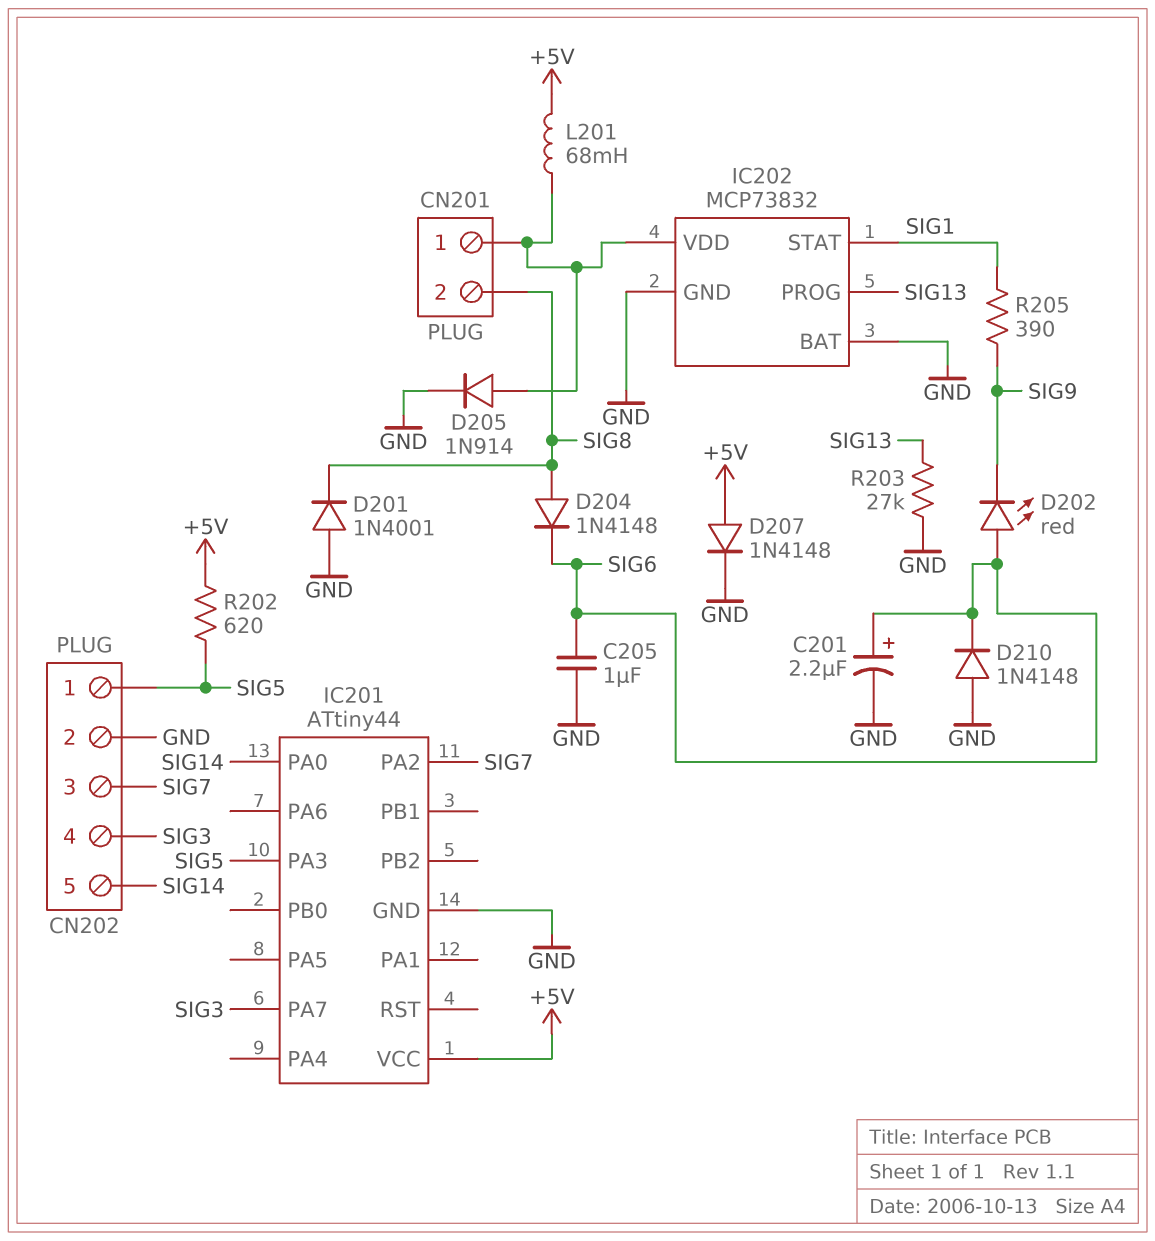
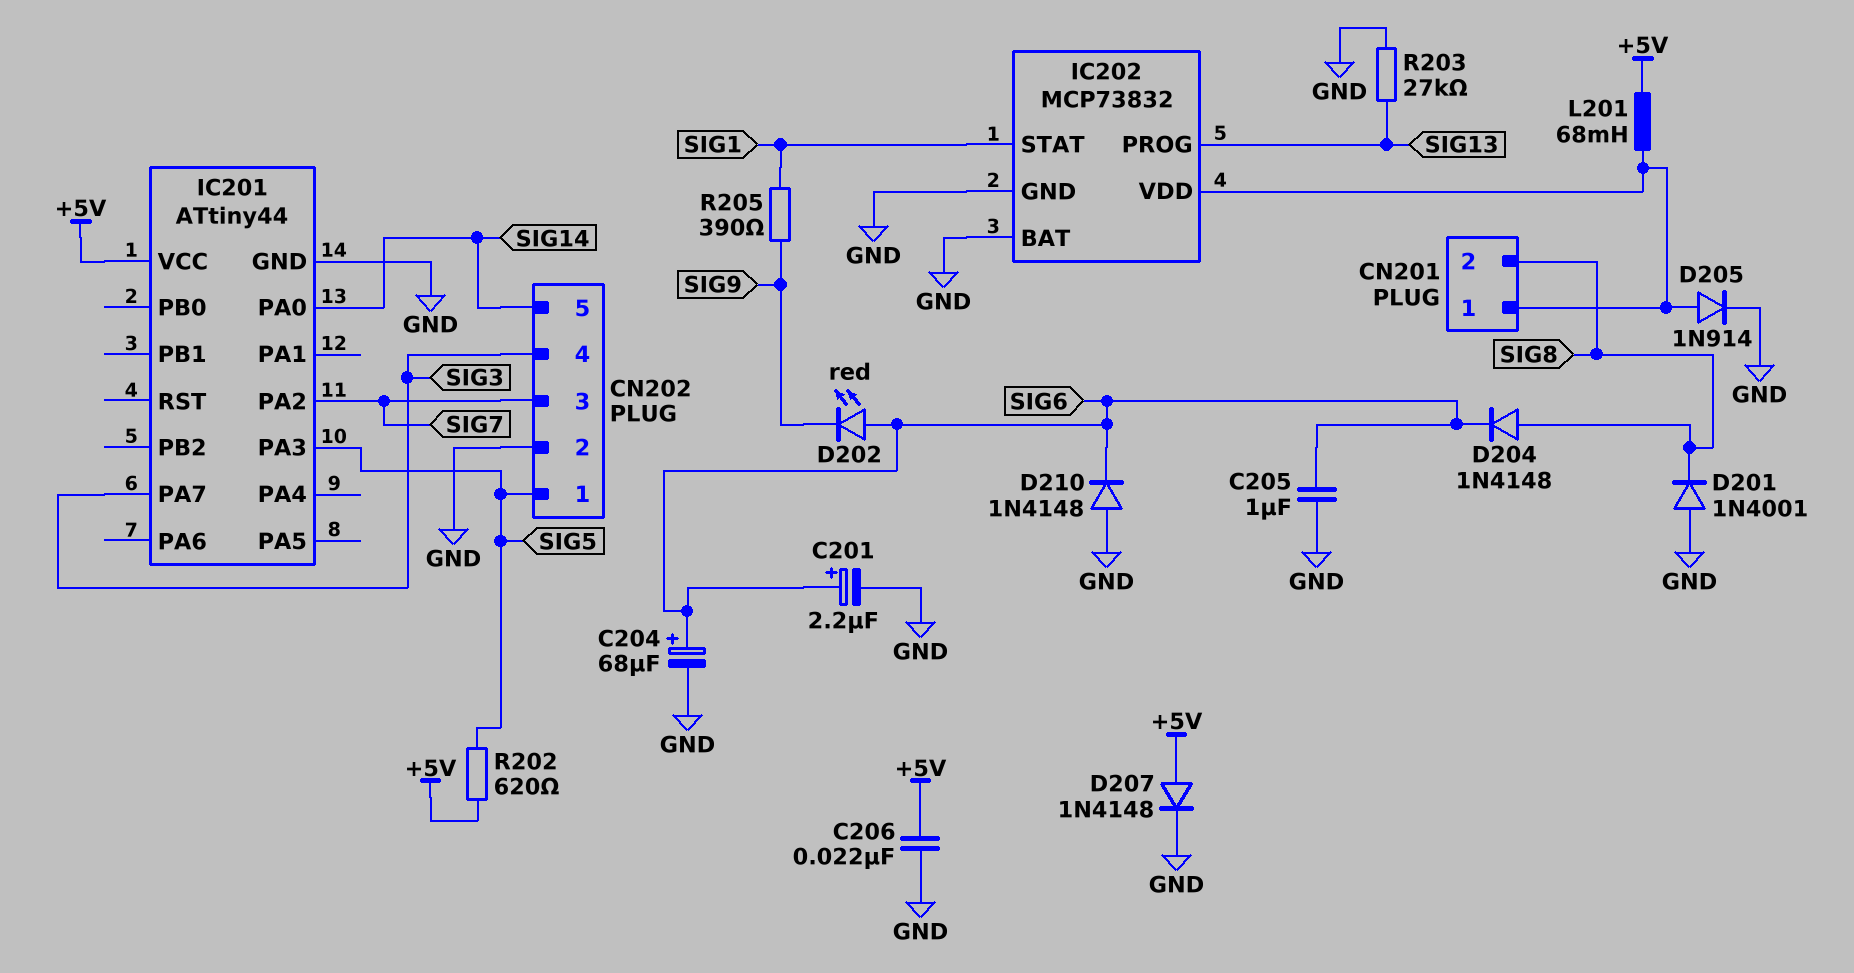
C204: none -> 68uF (plus SIG6, minus GND)
C206: none -> 22nF (+5V, GND)

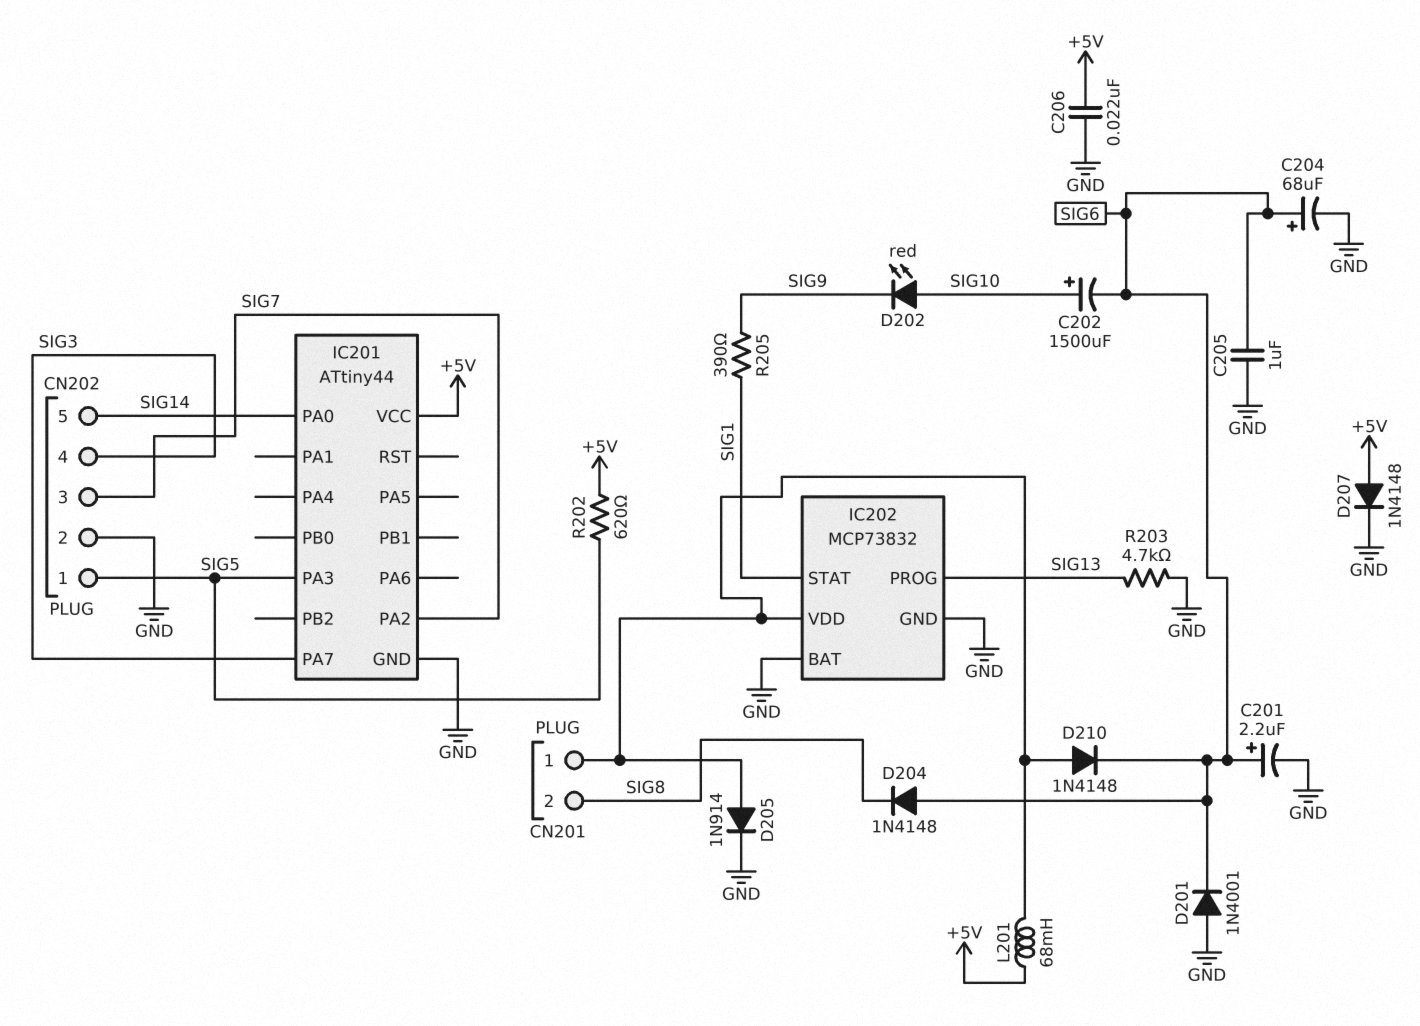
C202: none -> 1500uF (plus SIG10, minus SIG6)
D201: diode 1N4001 (A GND, K SIG8) -> diode 1N4001 (A GND, K SIG6)
D202: LED red (A SIG6, K SIG9) -> LED red (A SIG10, K SIG9)
D204: diode 1N4148 (A SIG8, K SIG6) -> diode 1N4148 (A SIG6, K SIG8)
D210: diode 1N4148 (A GND, K SIG6) -> diode 1N4148 (A CN201/1, K SIG6)
R203: 27k (GND, SIG13) -> 4.7k (GND, SIG13)

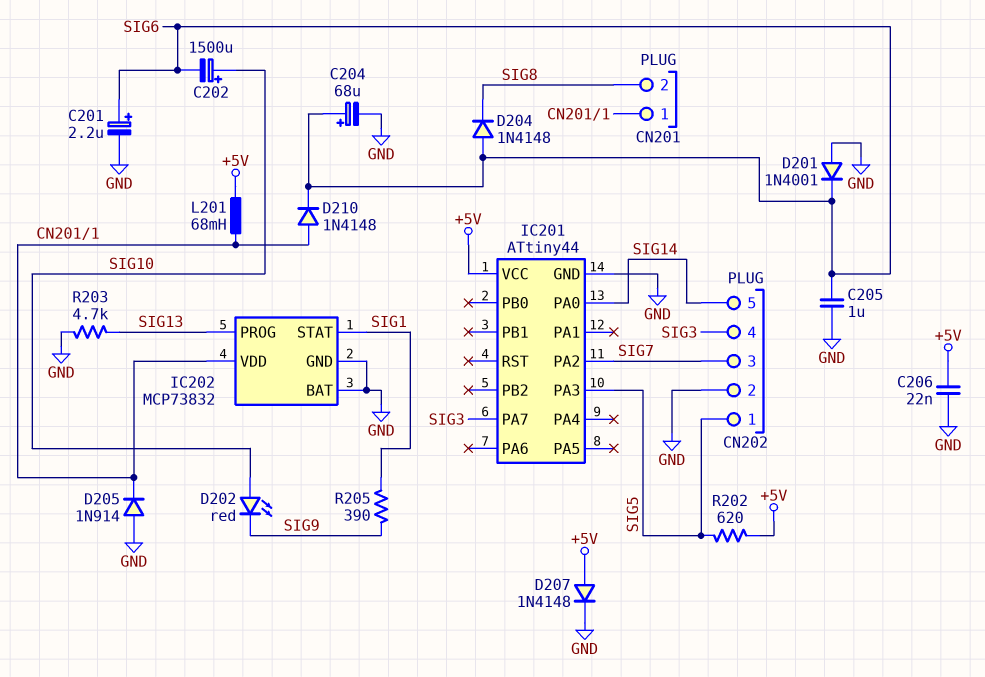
D205: diode 1N914 (A CN201/1, K GND) -> diode 1N914 (A GND, K CN201/1)

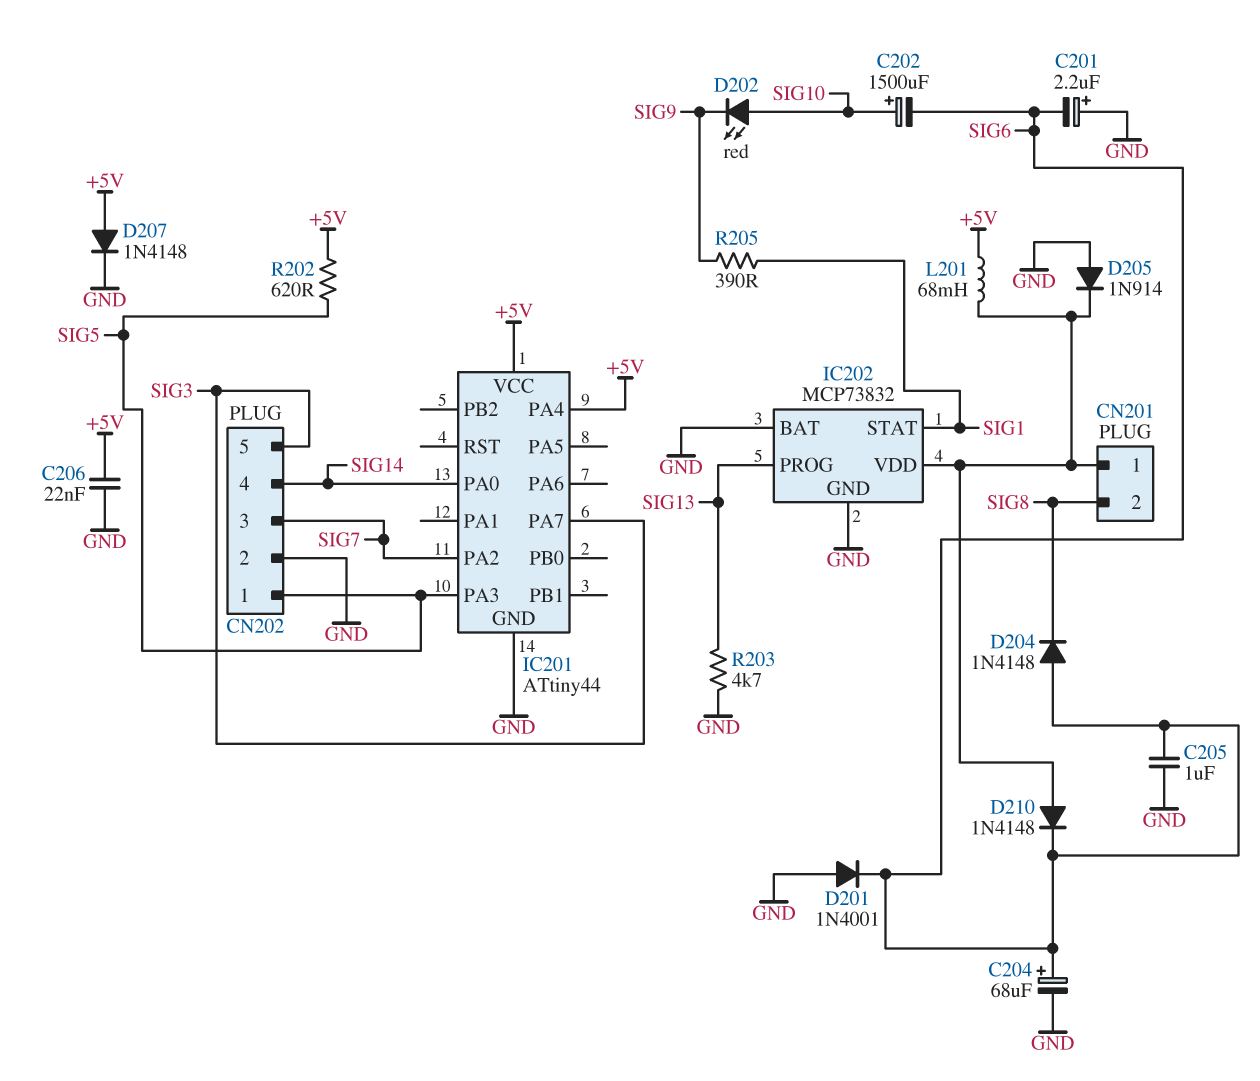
C201: 2.2uF (plus SIG6, minus GND) -> 2.2uF (plus GND, minus SIG6)
CN202 pin 4: SIG3 -> SIG14
CN202 pin 5: SIG14 -> SIG3
IC201 pin PA4: none -> +5V

